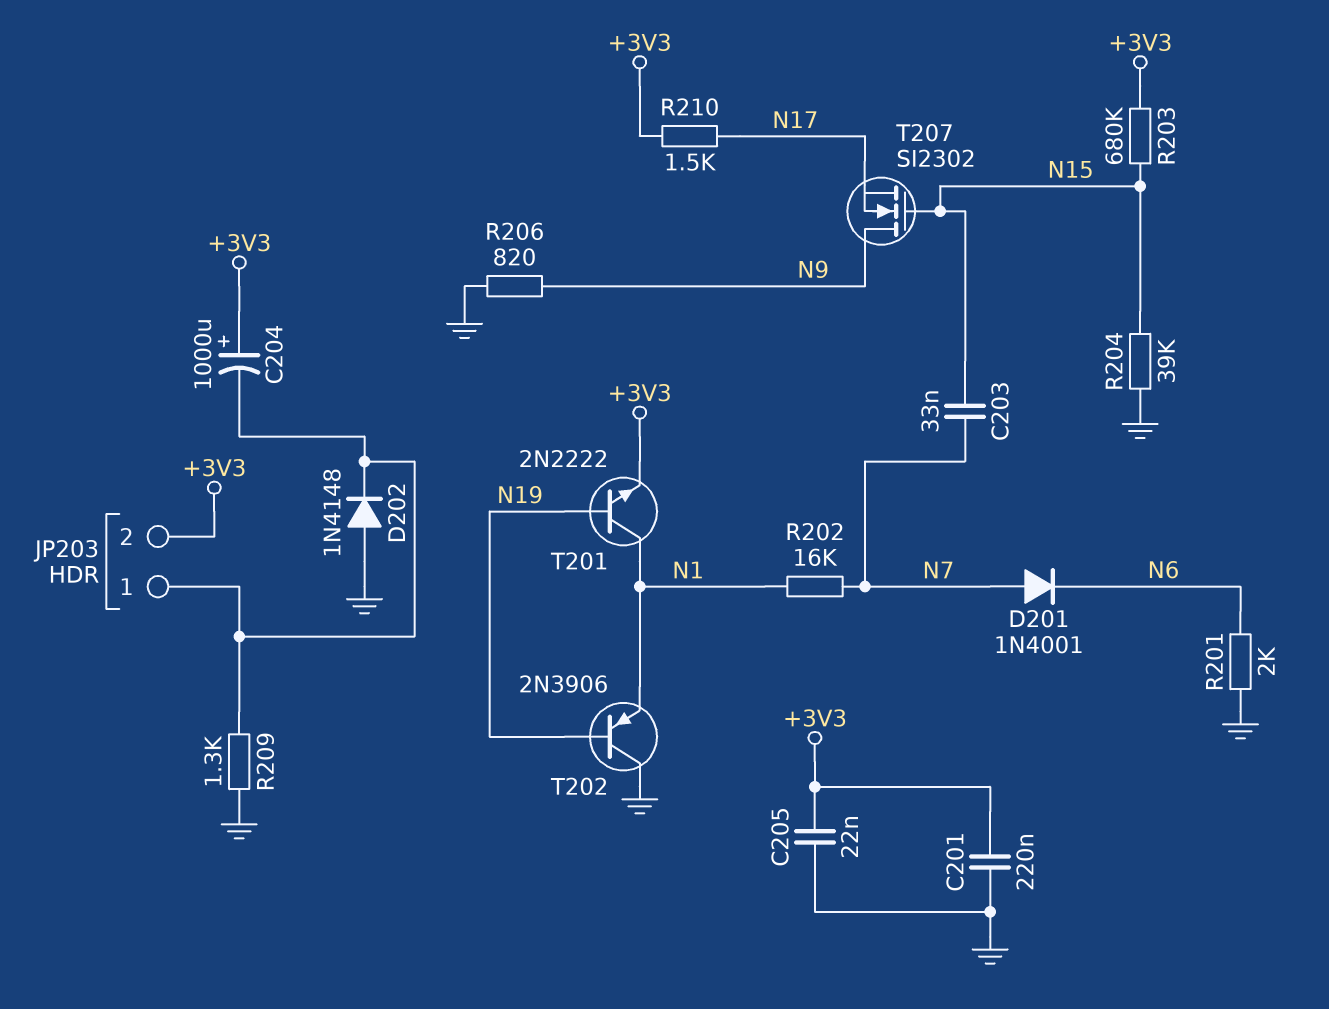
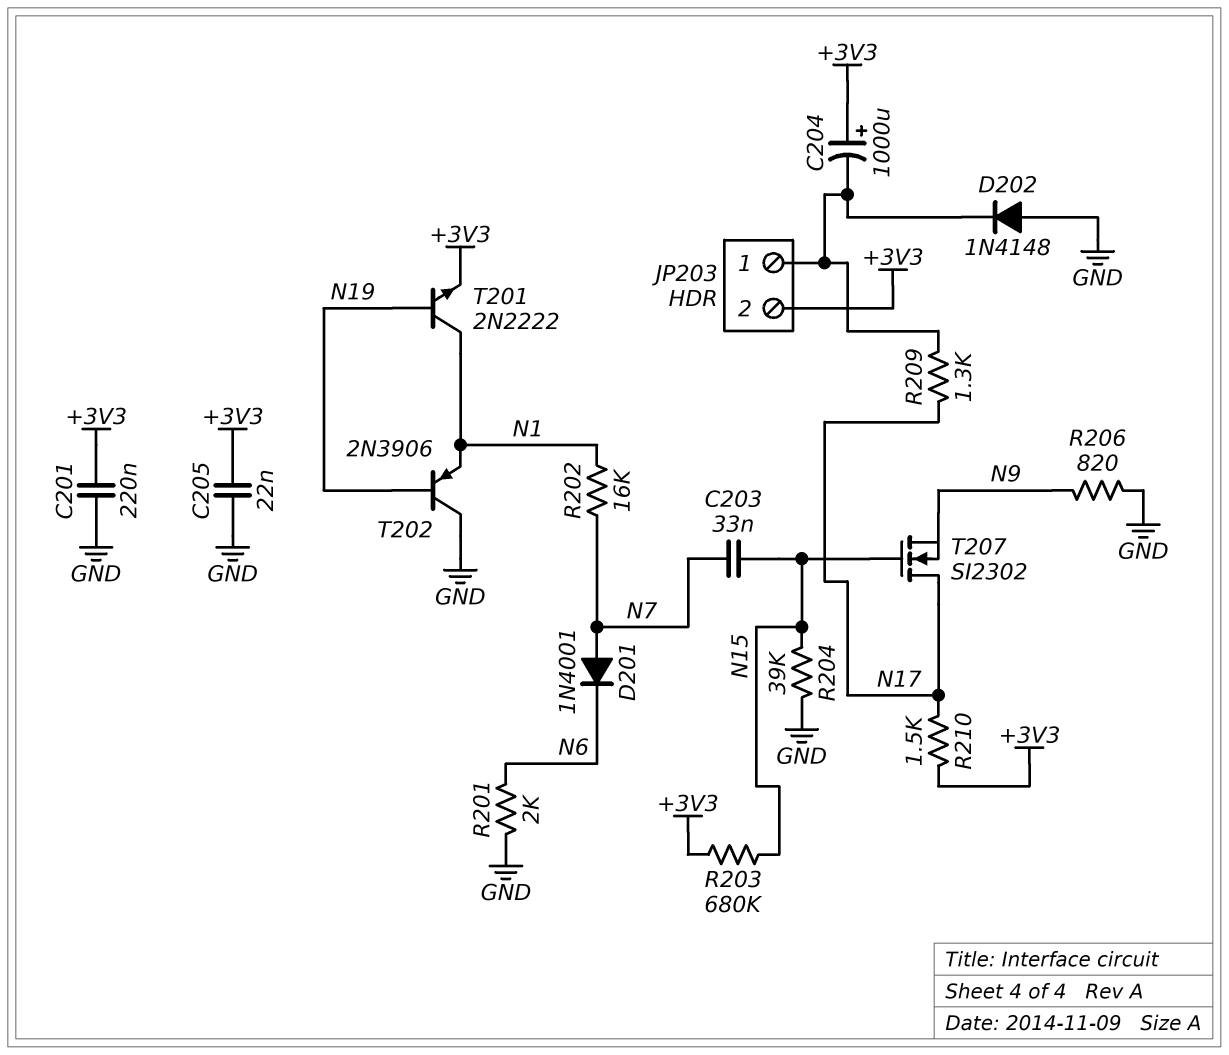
R209: 1.3k (GND, JP203/1) -> 1.3k (JP203/1, N17)
T207: NMOS SI2302 (G N15, D N9, S N17) -> NMOS SI2302 (G N15, D N17, S N9)

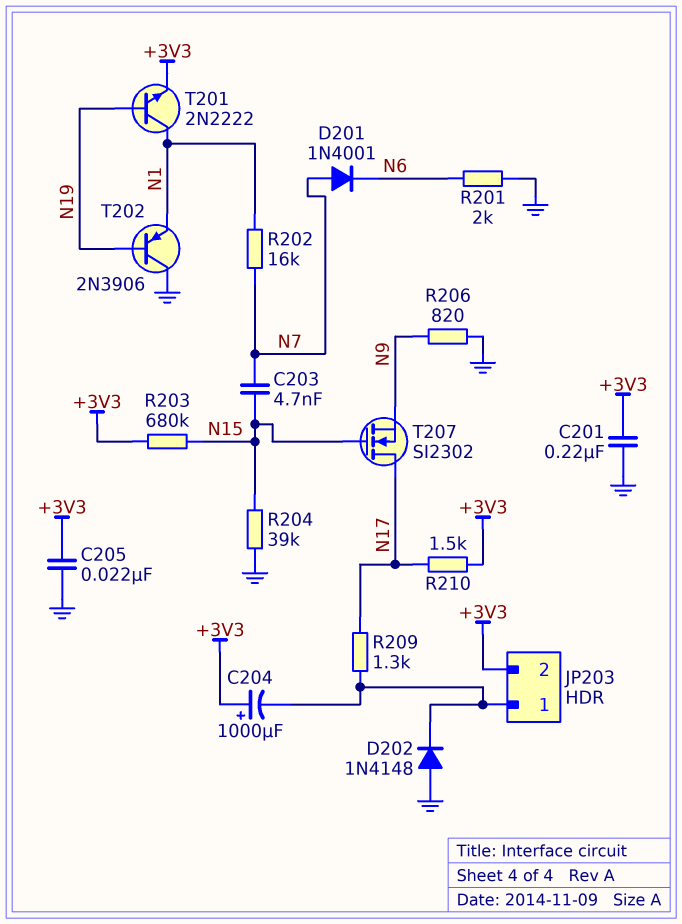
C203: 33nF (N7, N15) -> 4.7nF (N7, N15)

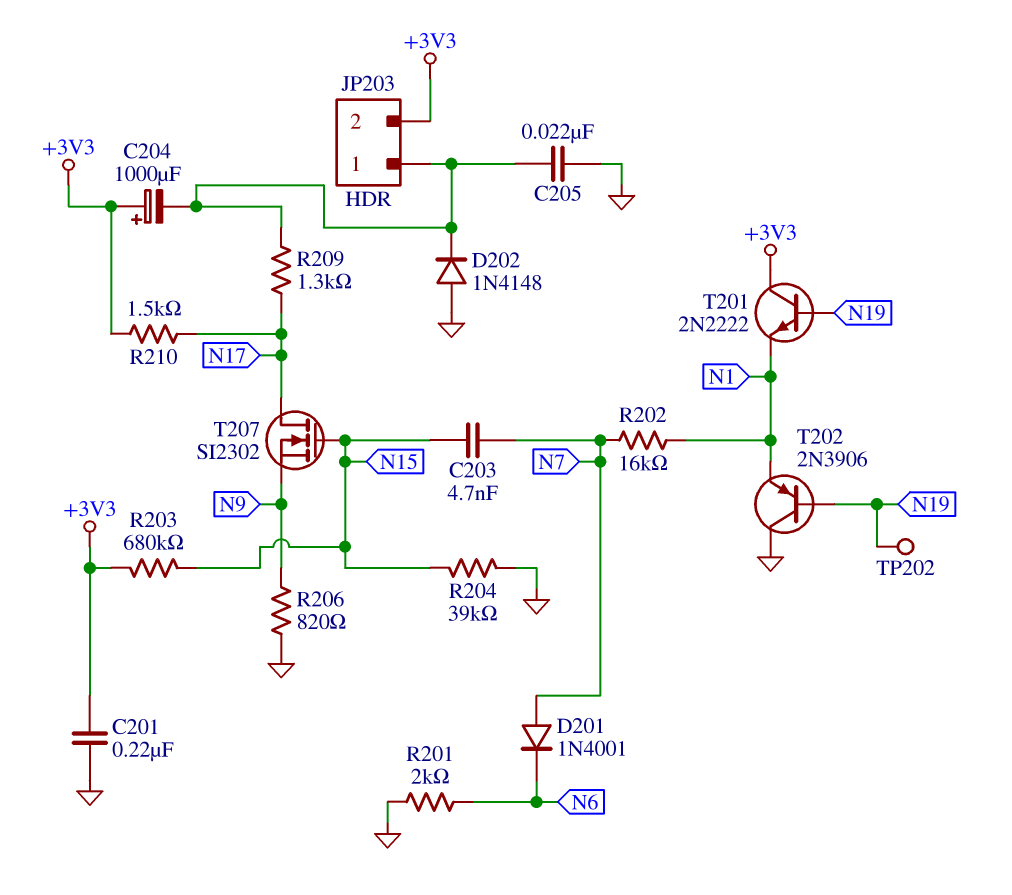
C205: 22nF (+3V3, GND) -> 22nF (GND, JP203/1)
T201: NPN 2N2222 (B N19, C N1, E +3V3) -> NPN 2N2222 (B N19, C +3V3, E N1)
TP202: none -> test point (N19)

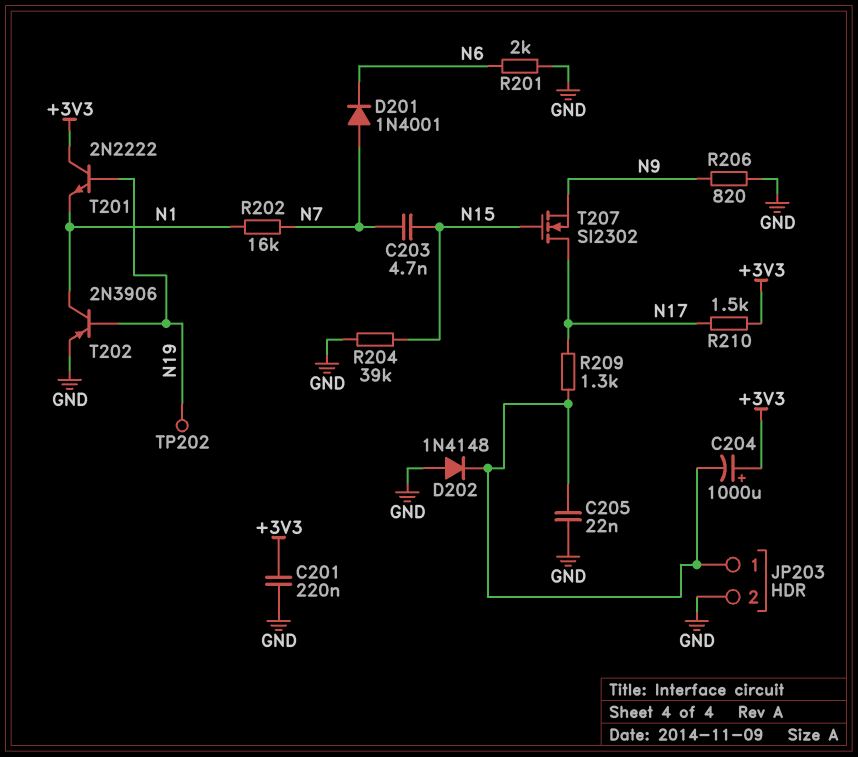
JP203 pin 2: +3V3 -> GND
R203: 680k (+3V3, N15) -> none
T202: PNP 2N3906 (B N19, C GND, E N1) -> PNP 2N3906 (B N19, C N1, E GND)

